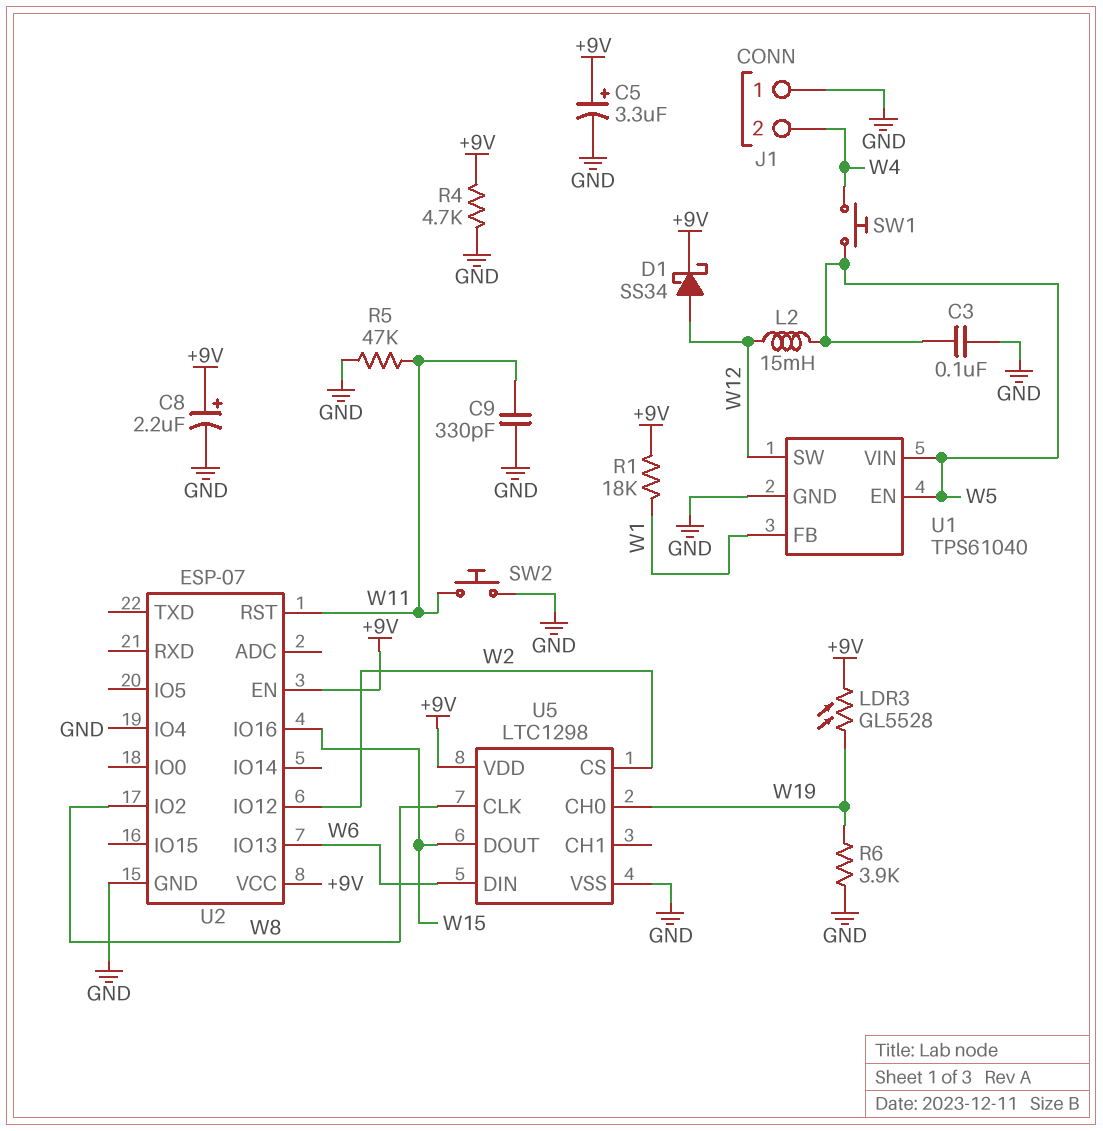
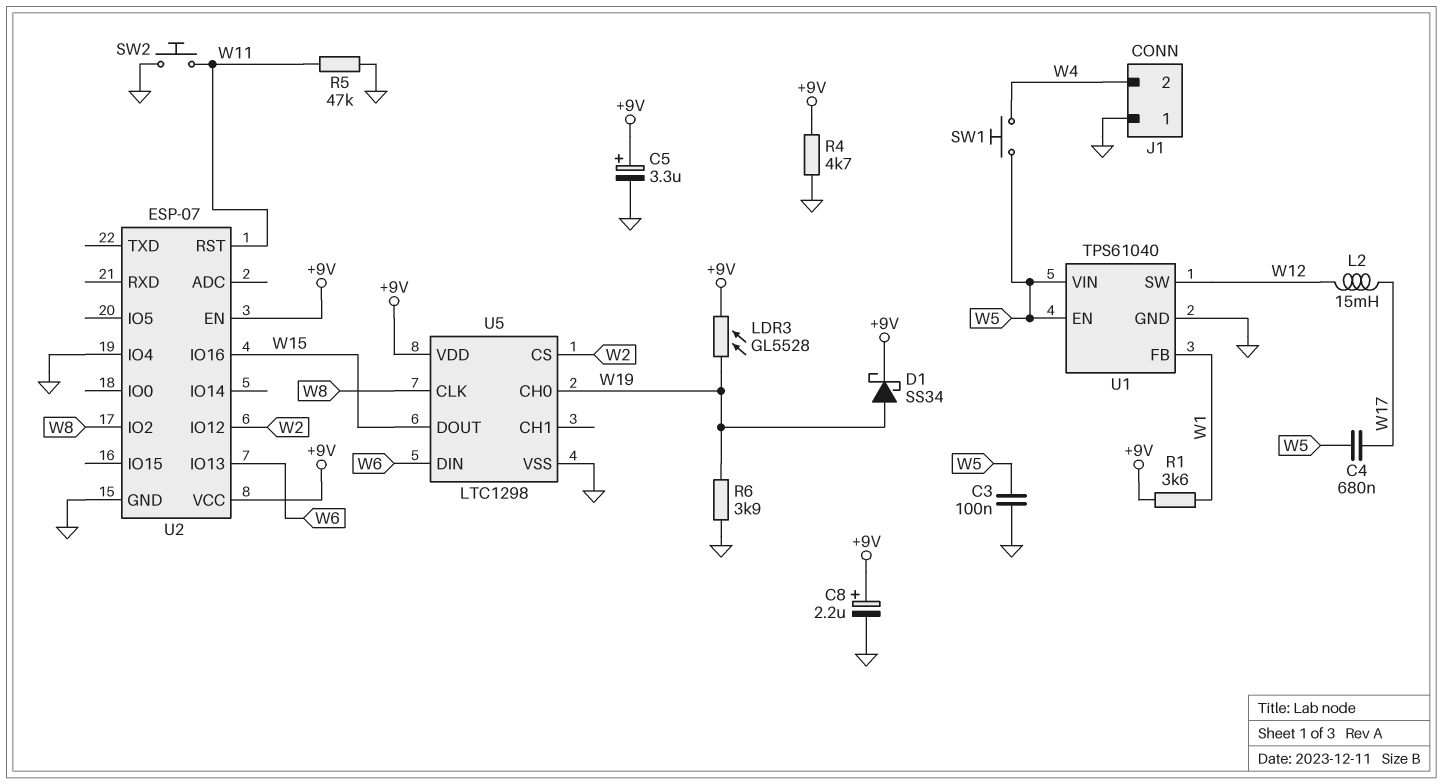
C4: none -> 680nF (W5, W17)
C9: 330pF (GND, W11) -> none
D1: schottky SS34 (A W12, K +9V) -> schottky SS34 (A W19, K +9V)
L2: 15mH (W5, W12) -> 15mH (W12, W17)
R1: 18k (+9V, W1) -> 3.6k (+9V, W1)

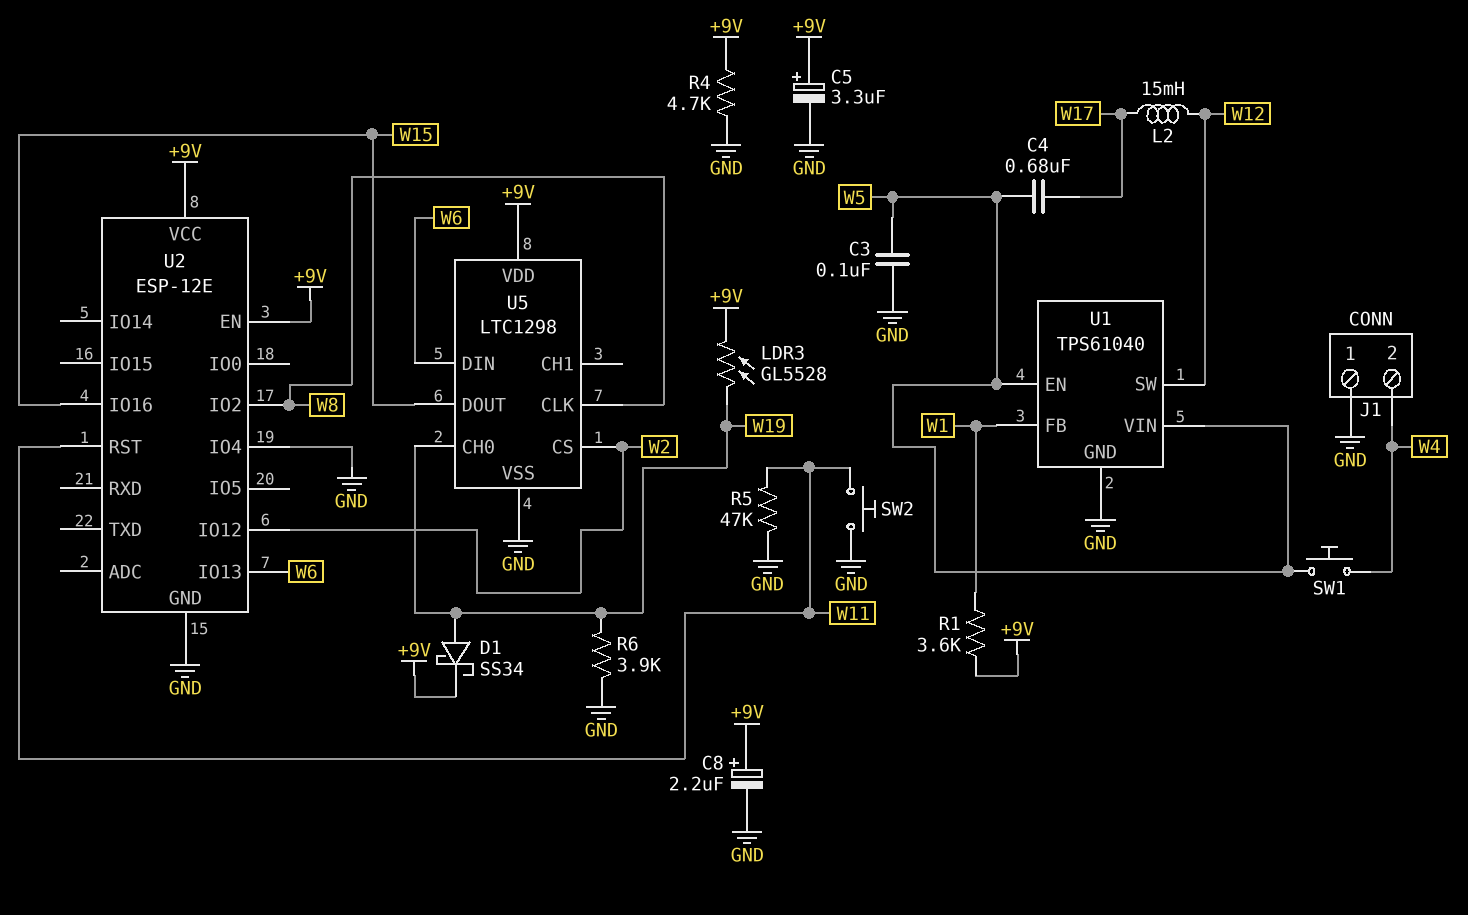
U2: ESP-07 -> ESP-12E

